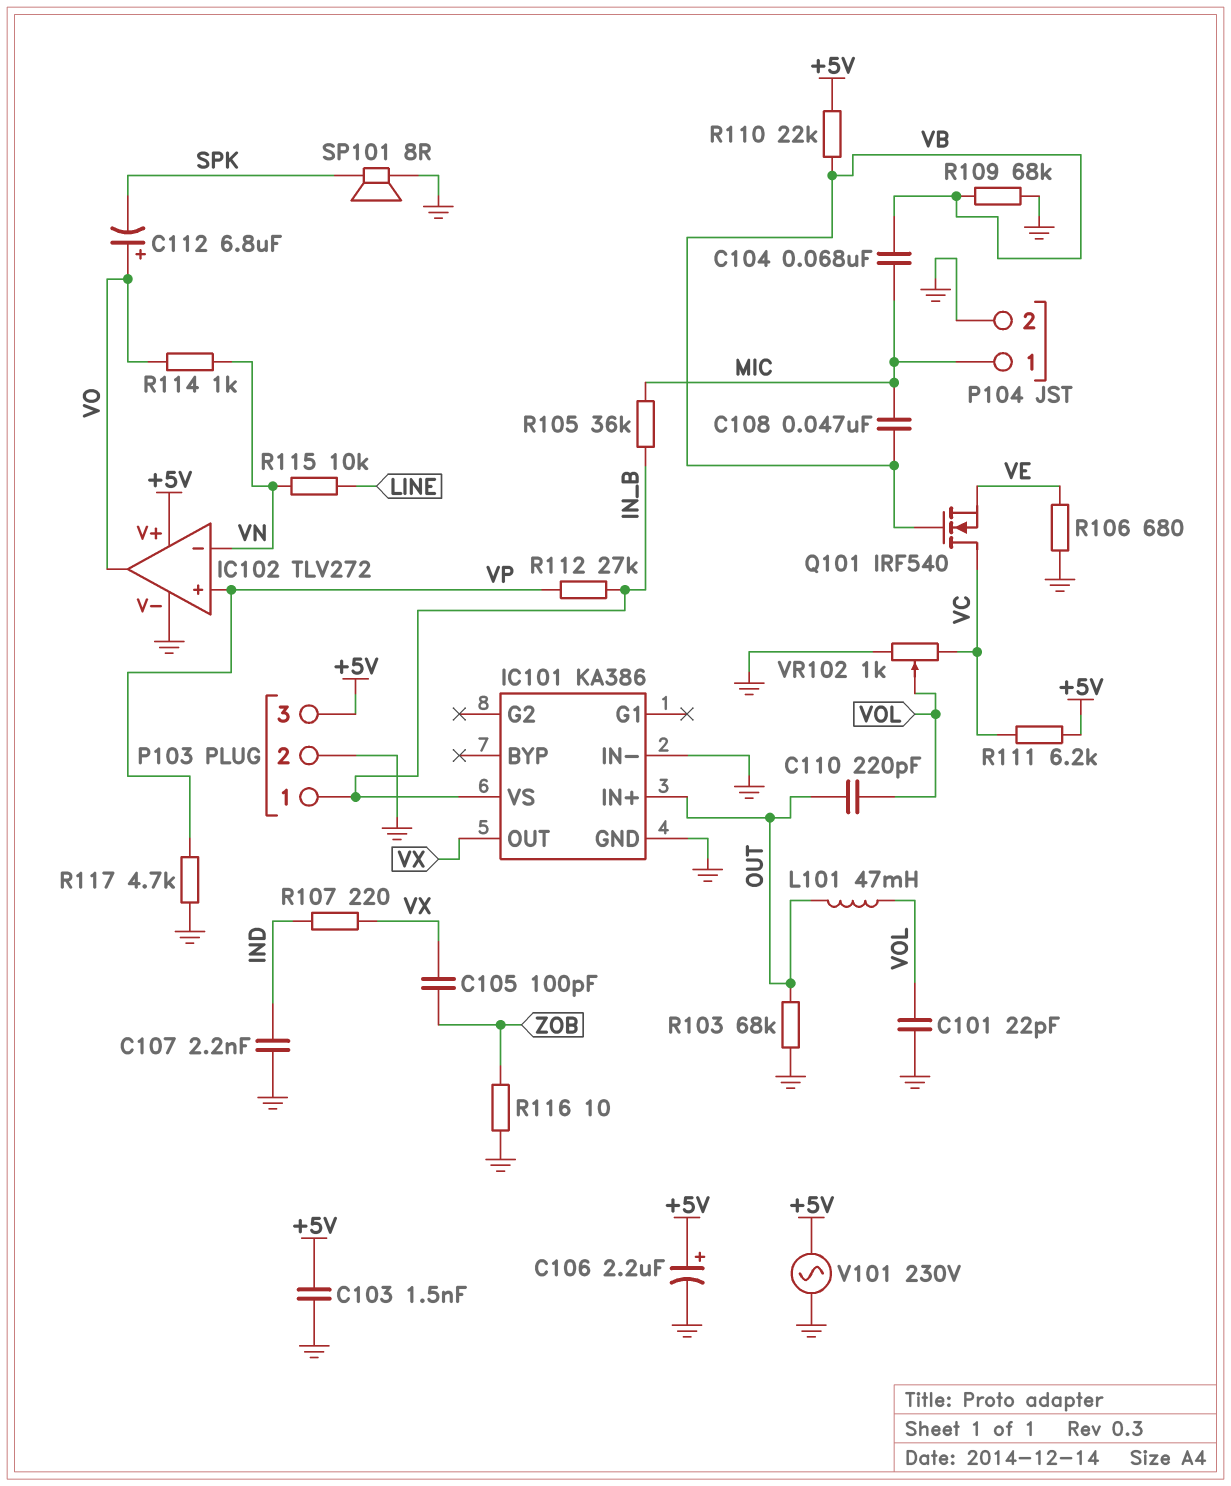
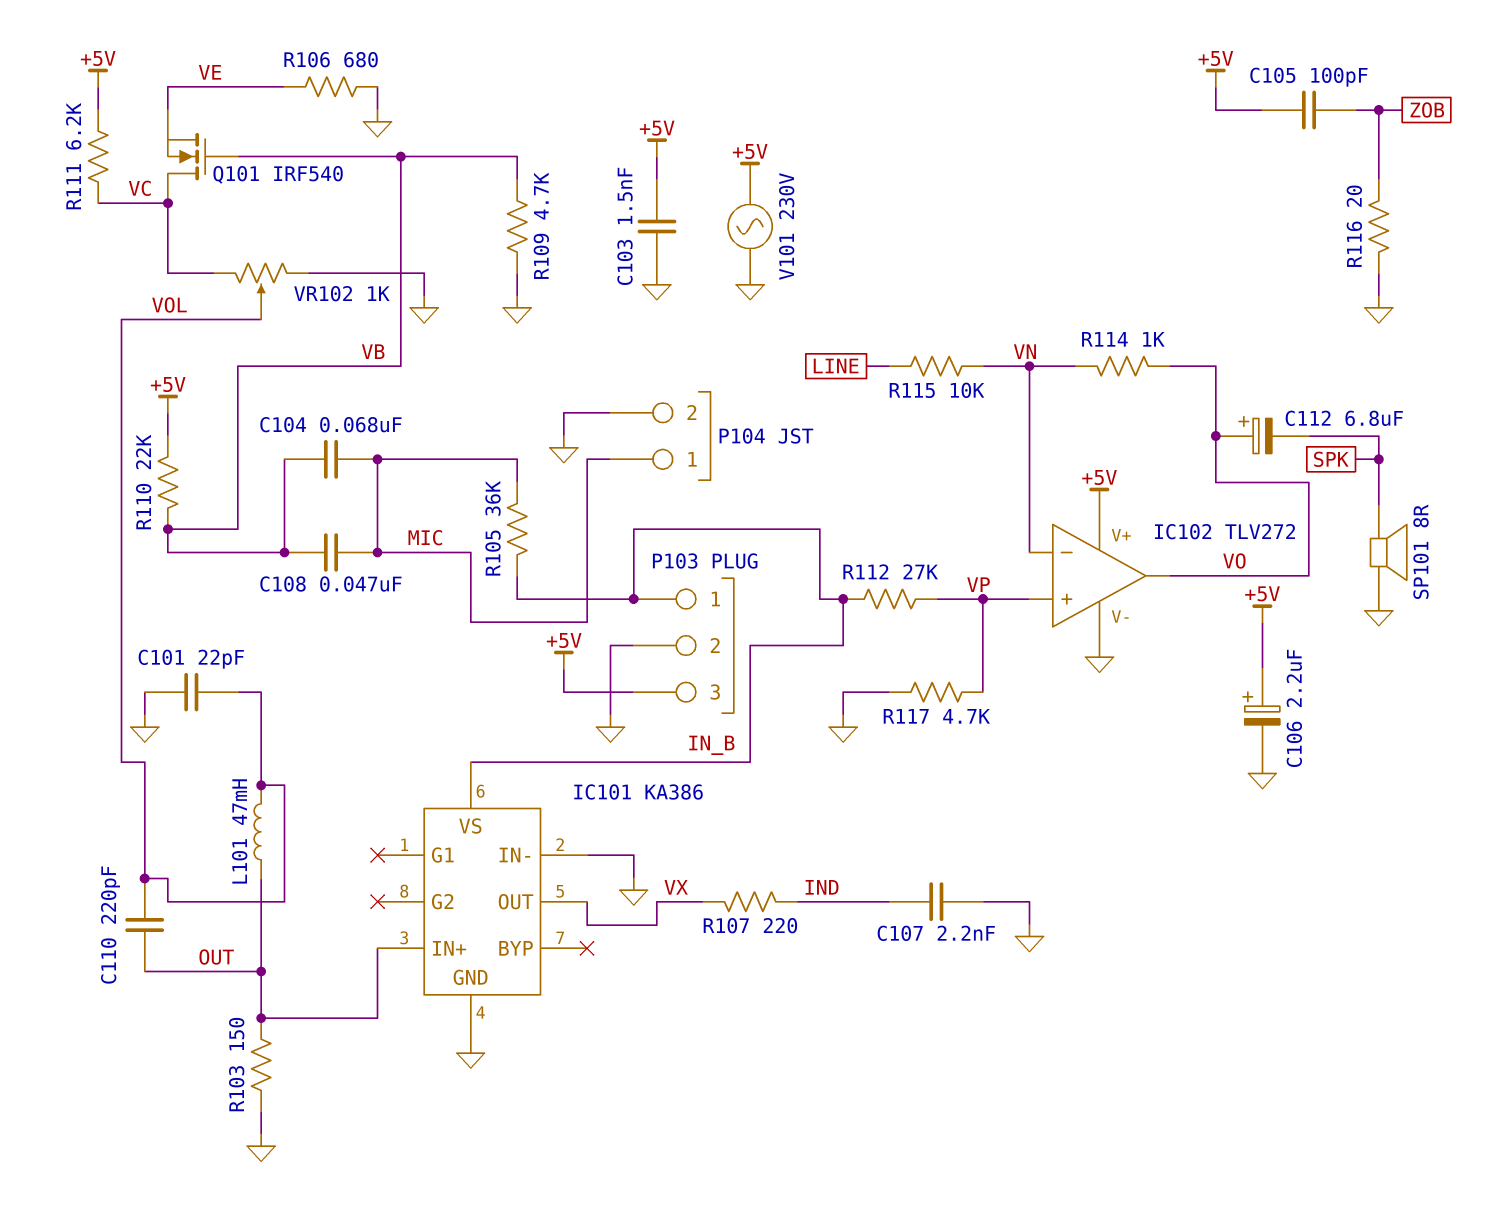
C105: 100pF (VX, ZOB) -> 100pF (+5V, ZOB)
R103: 68k (GND, OUT) -> 150 (GND, OUT)
R109: 68k (GND, VB) -> 4.7k (GND, VB)
R116: 10 (GND, ZOB) -> 20 (GND, ZOB)

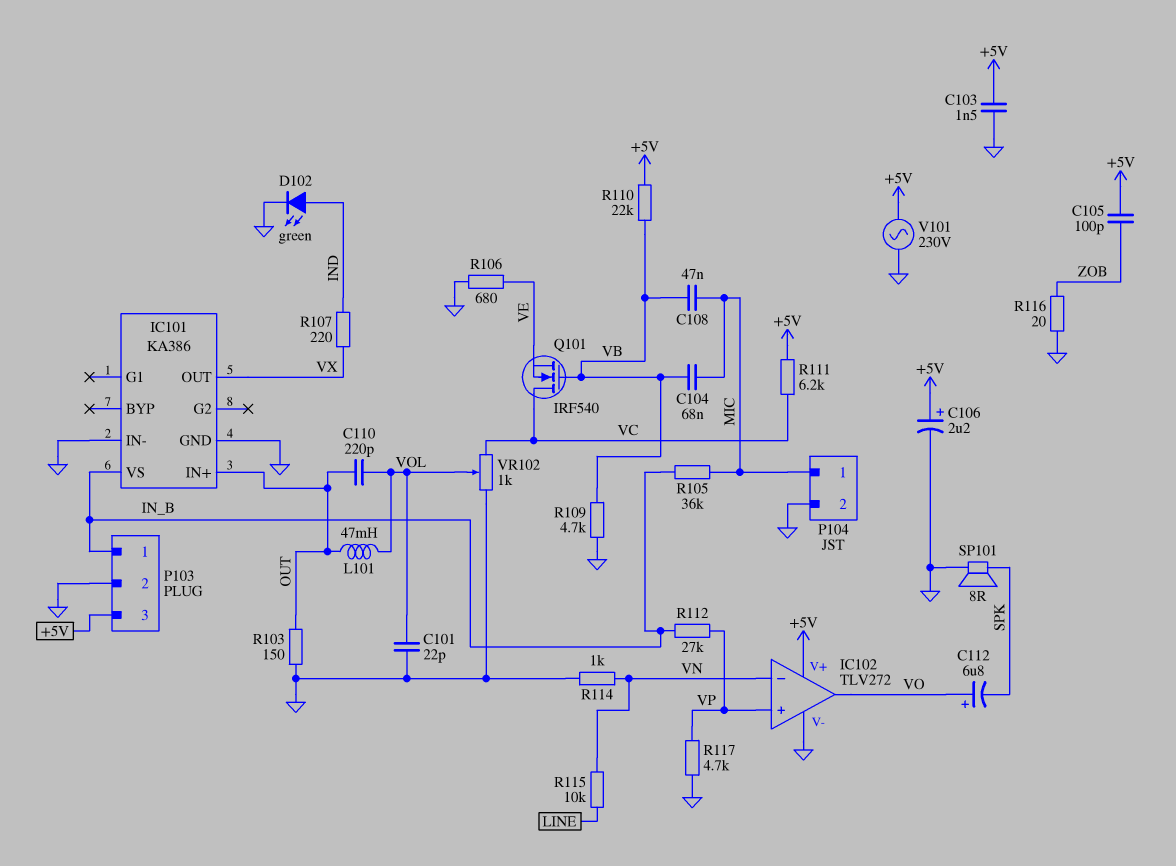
C107: 2.2nF (GND, IND) -> none
D102: none -> LED green (A IND, K GND)
R114: 1k (VN, VO) -> 1k (GND, VN)

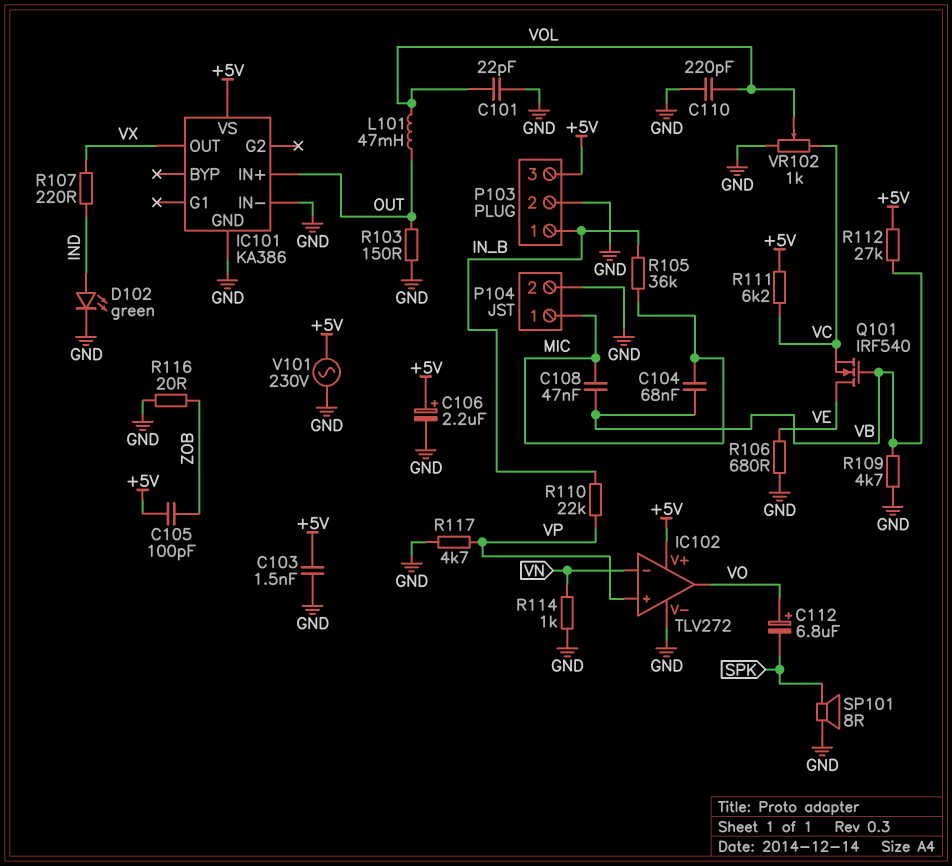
C110: 220pF (OUT, VOL) -> 220pF (GND, VOL)
IC101 pin VS: IN_B -> +5V
Q101: NMOS IRF540 (G VB, D VC, S VE) -> NMOS IRF540 (G VB, D VE, S VC)
R110: 22k (+5V, VB) -> 22k (IN_B, VP)
R112: 27k (IN_B, VP) -> 27k (+5V, VB)
R115: 10k (LINE, VN) -> none

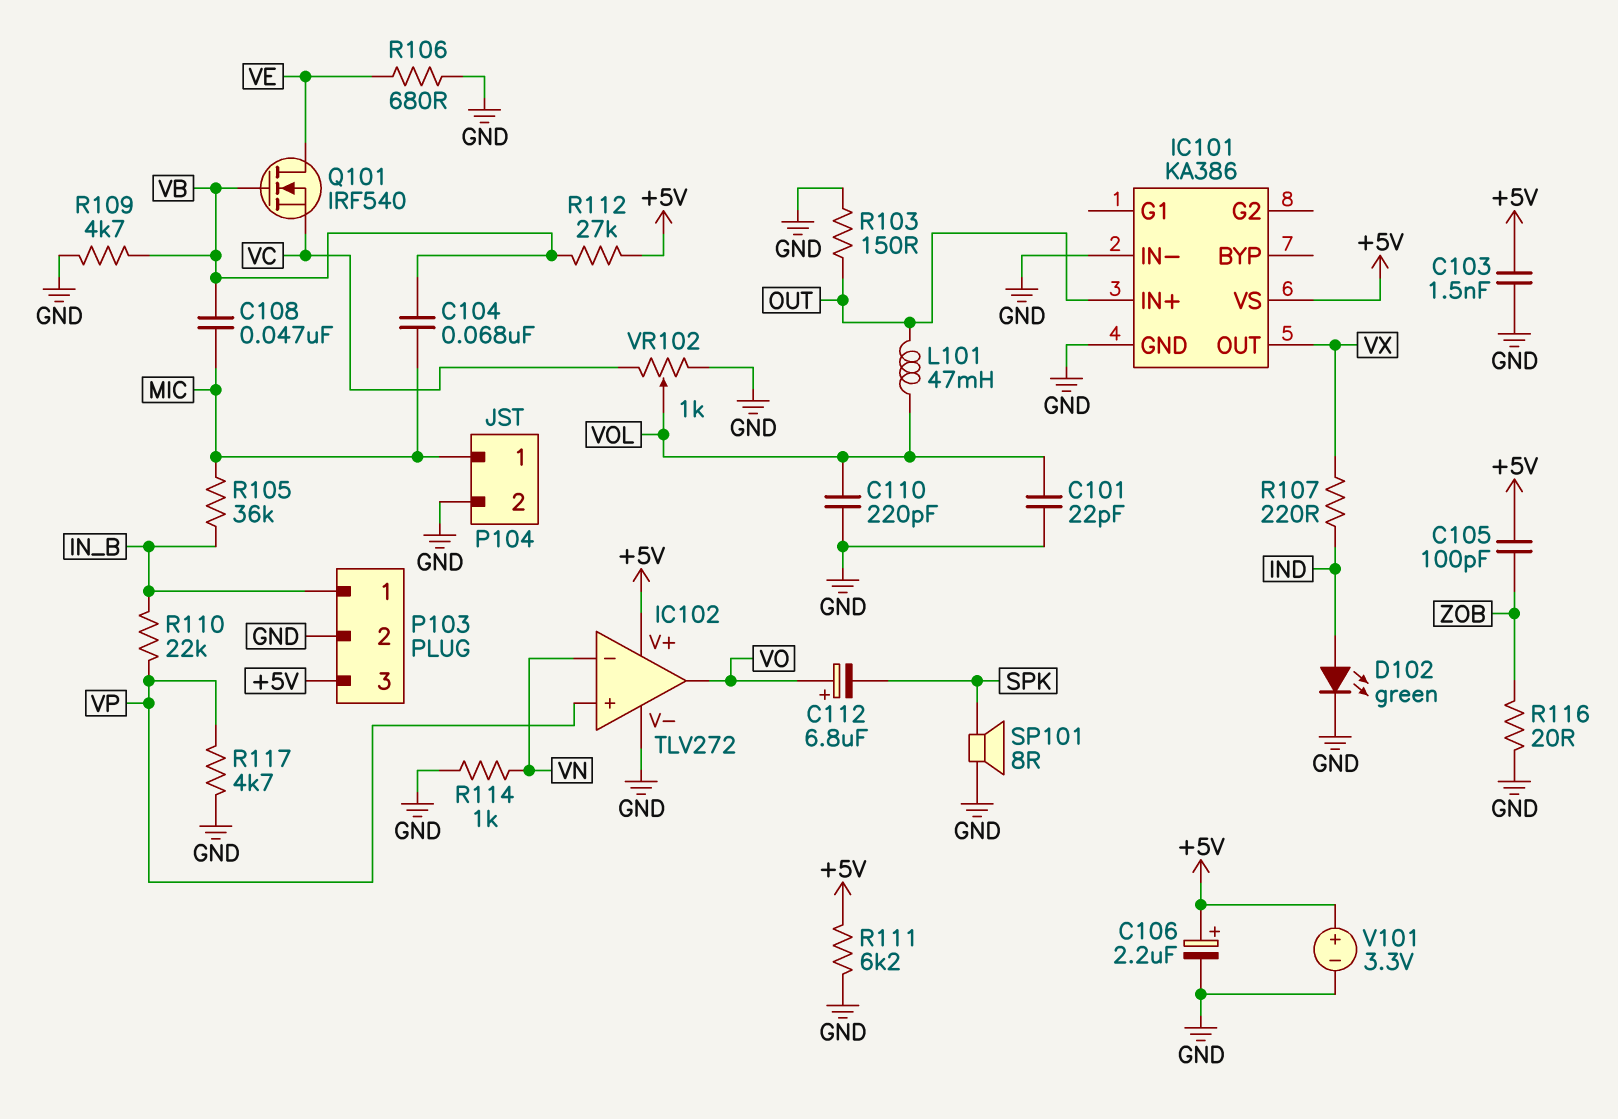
R111: 6.2k (+5V, VC) -> 6.2k (+5V, GND)
V101: AC 230V (+5V, GND) -> 3.3V (plus +5V, minus GND)

